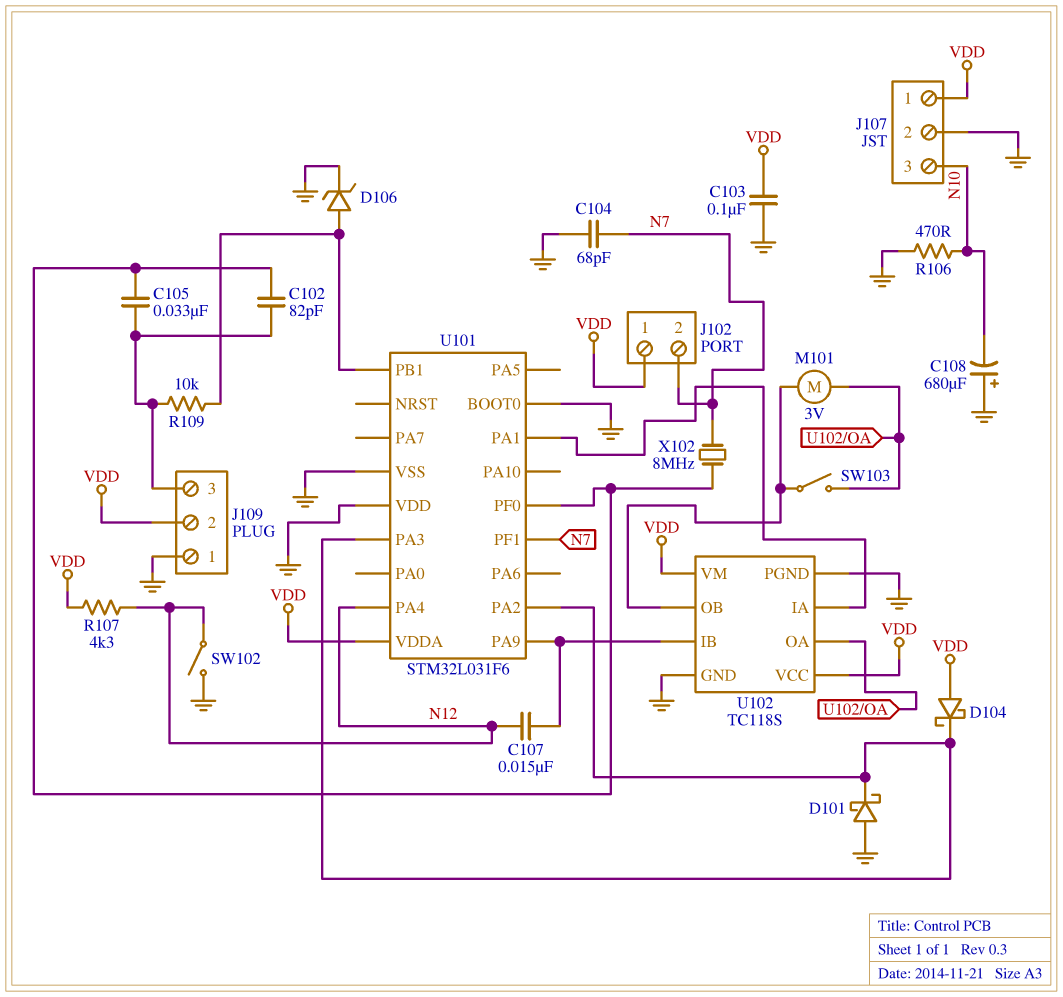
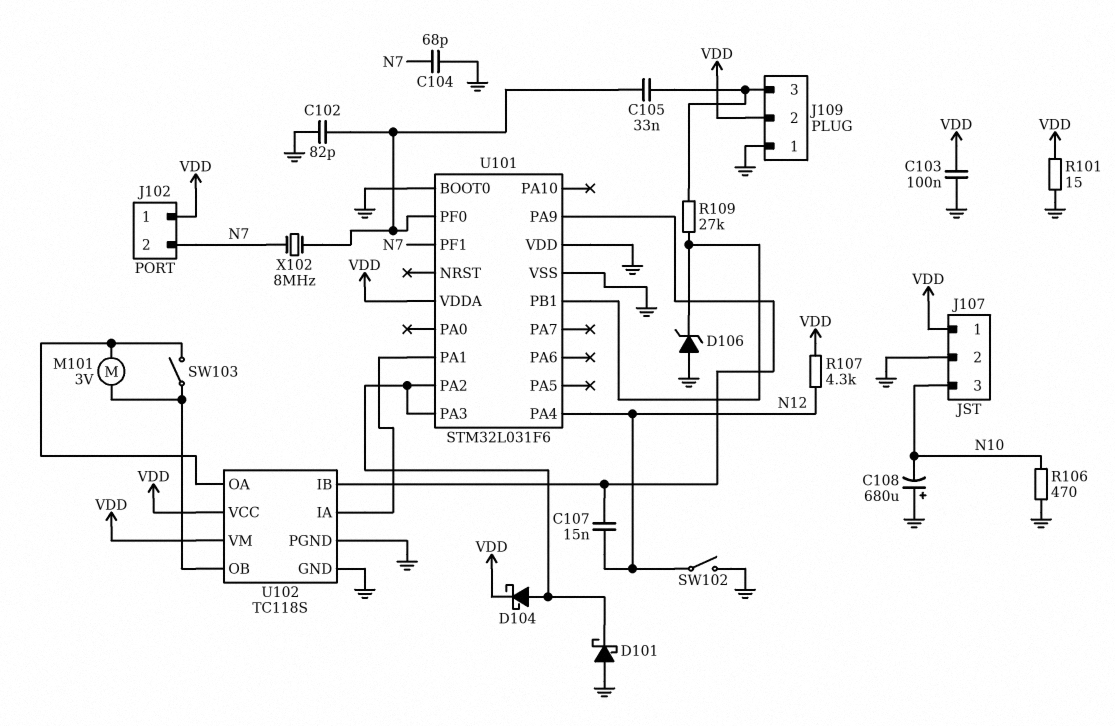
C102: 82pF (J109/3, U101/PF0) -> 82pF (GND, U101/PF0)
D104: schottky (A VDD, K U101/PA2) -> schottky (A U101/PA2, K VDD)
D106: zener (A U101/PB1, K GND) -> zener (A GND, K U101/PB1)
R101: none -> 15 (GND, VDD)
R109: 10k (J109/3, U101/PB1) -> 27k (J109/3, U101/PB1)

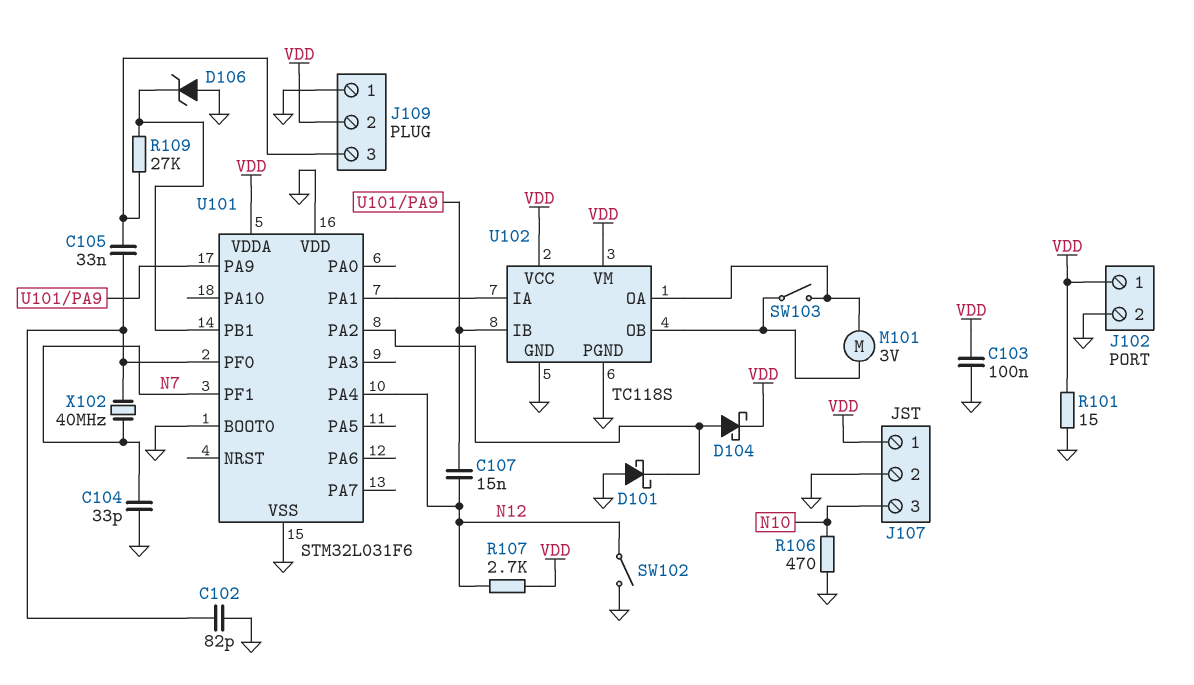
C104: 68pF (GND, N7) -> 33pF (GND, N7)
C108: 680uF (plus GND, minus N10) -> none
J102 pin 2: N7 -> GND
R107: 4.3k (N12, VDD) -> 2.7k (N12, VDD)
U101 pin PA3: U101/PA2 -> none
X102: 8MHz (N7, U101/PF0) -> 40MHz (N7, U101/PF0)

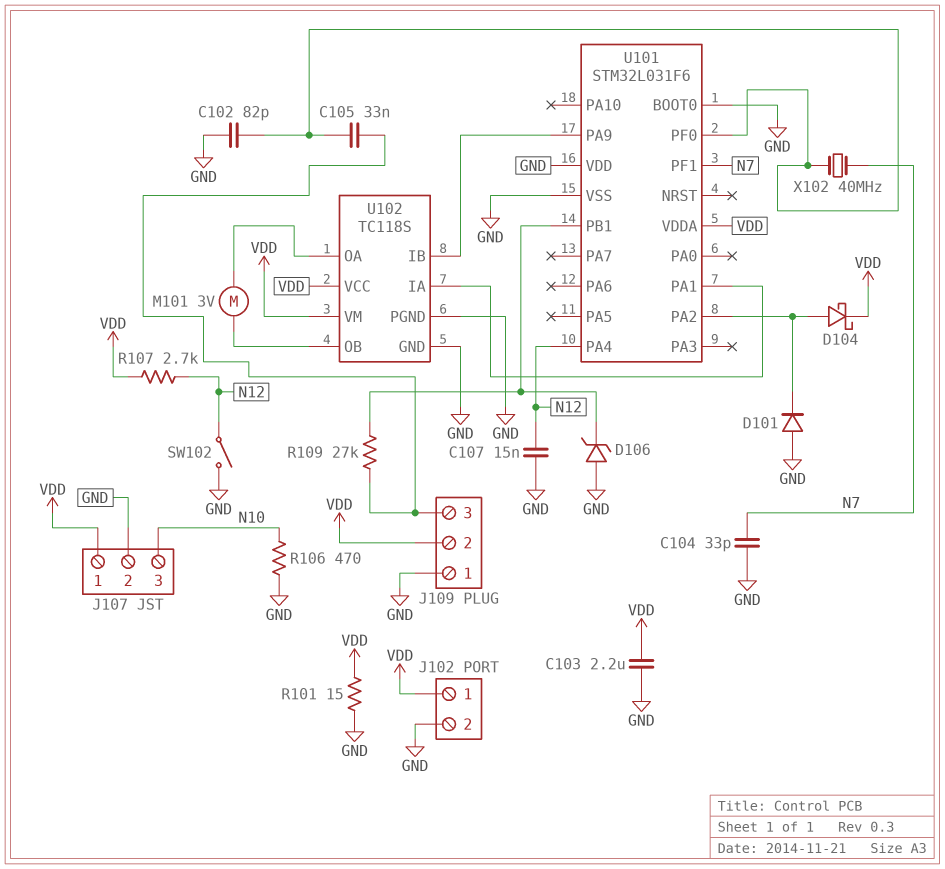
C103: 100nF (GND, VDD) -> 2.2uF (GND, VDD)
C107: 15nF (N12, U101/PA9) -> 15nF (GND, N12)
D101: schottky (A GND, K U101/PA2) -> diode (A GND, K U101/PA2)
SW103: switch (U102/OA, U102/OB) -> none

